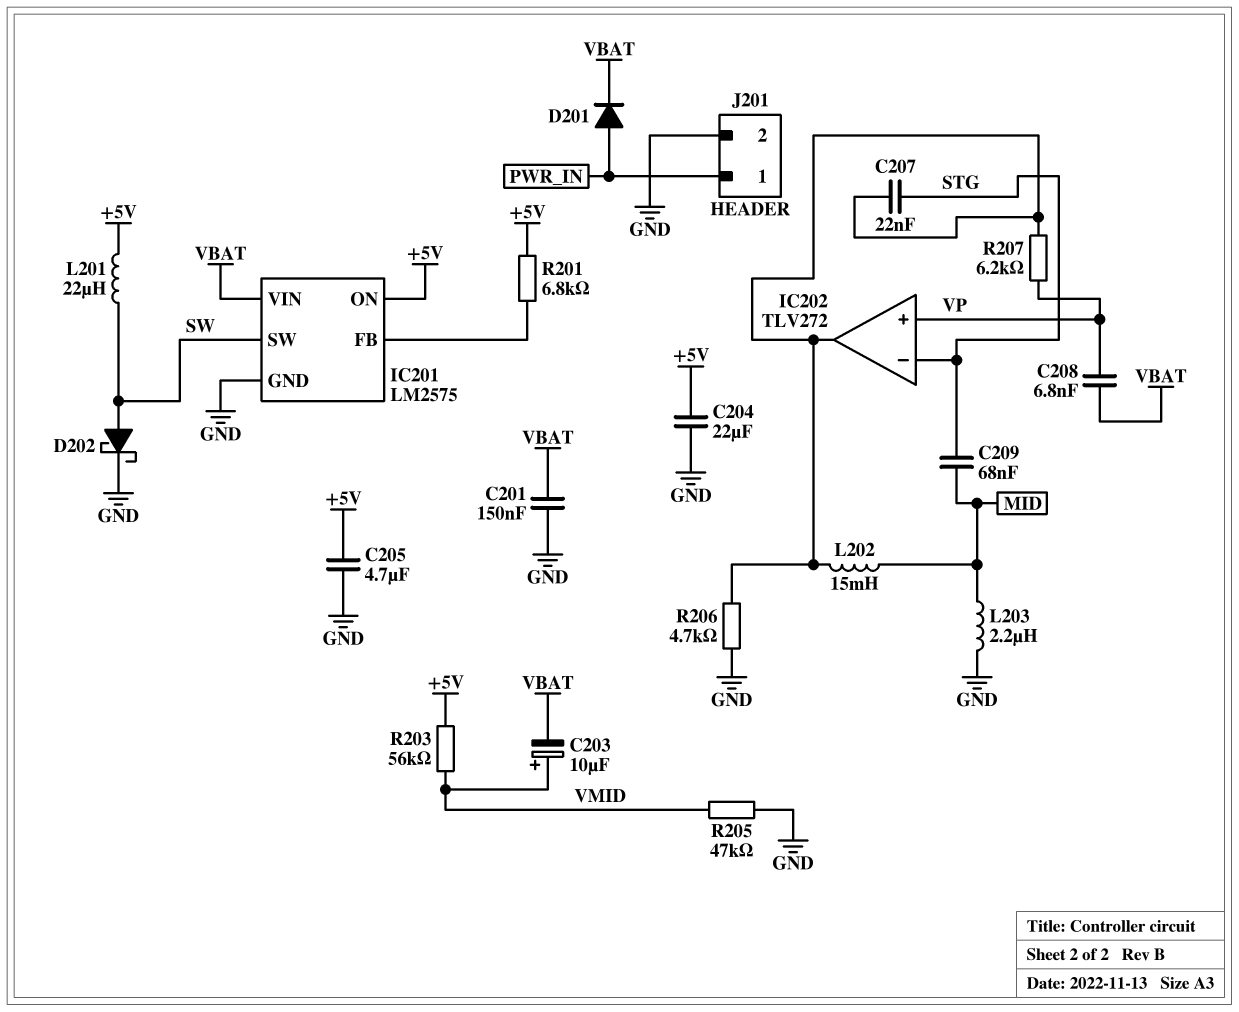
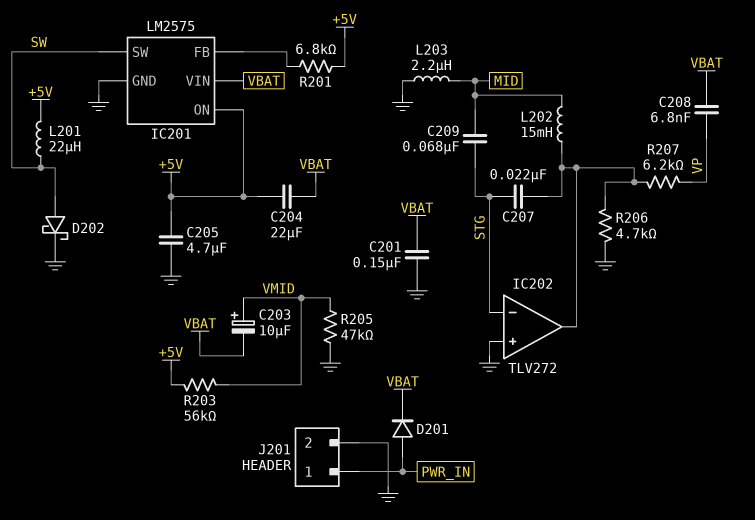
C204: 22uF (+5V, GND) -> 22uF (+5V, VBAT)
IC202 pin in+: VP -> GND

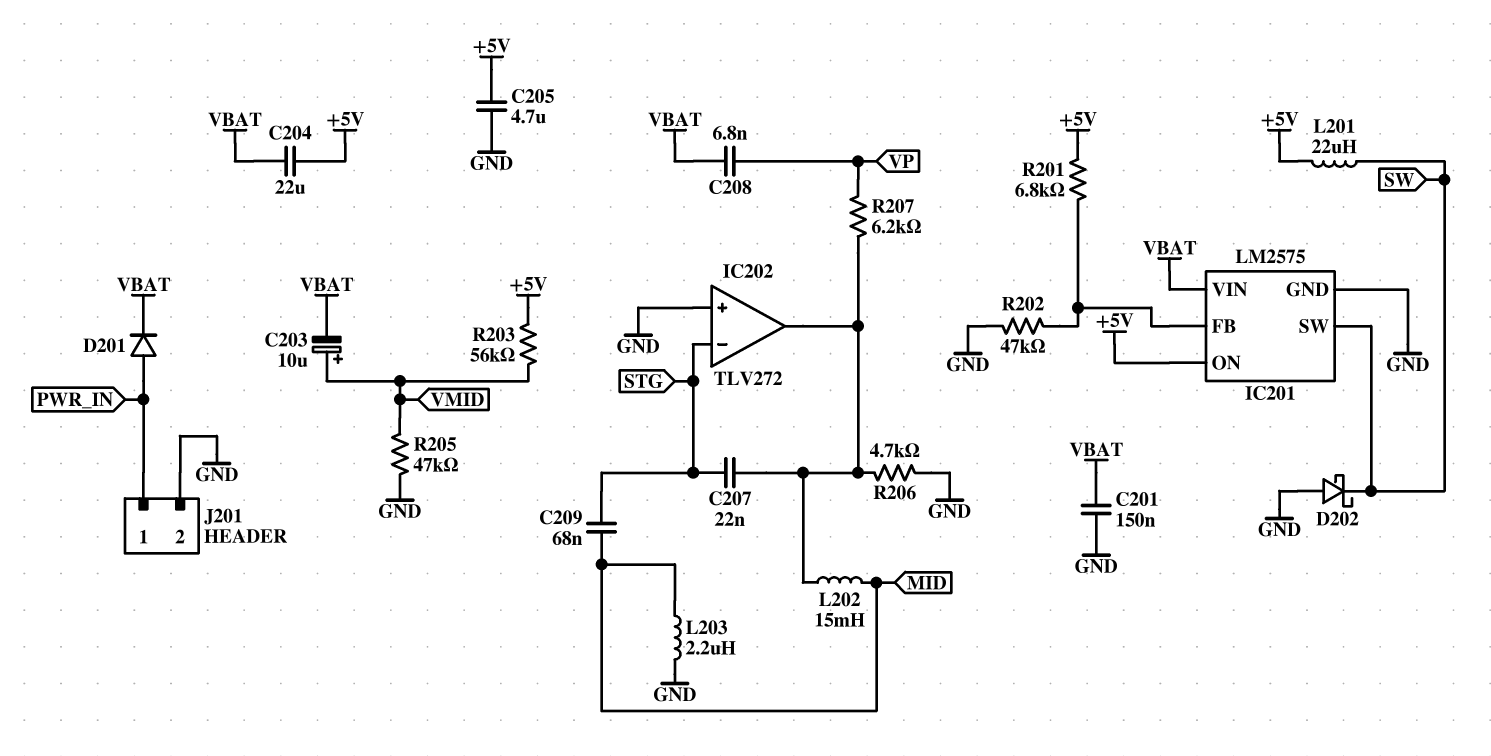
D202: schottky (A SW, K GND) -> schottky (A GND, K SW)
R202: none -> 47k (GND, IC201/FB)

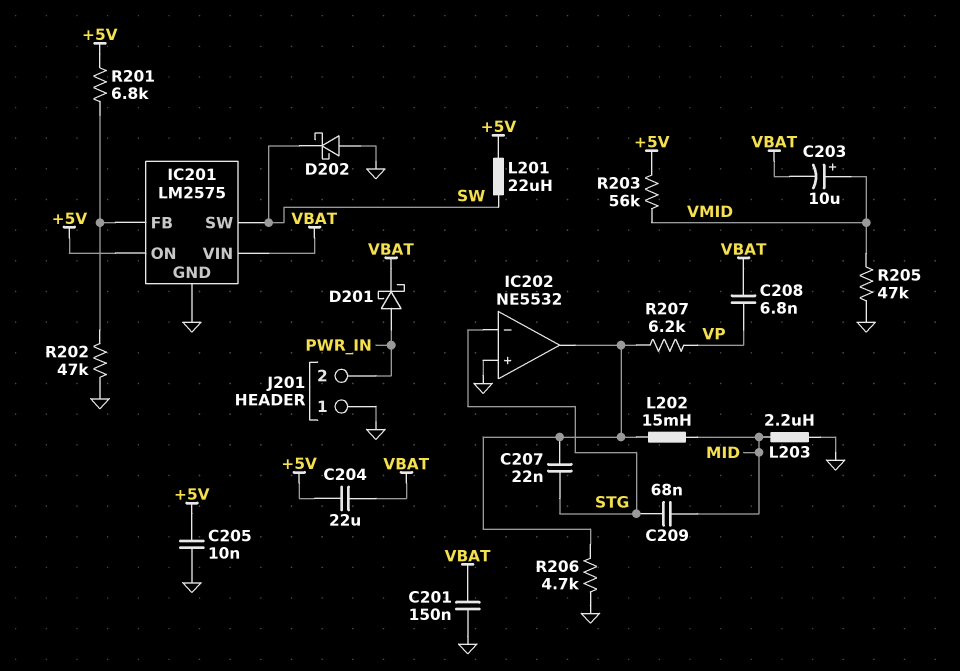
C205: 4.7uF (+5V, GND) -> 10nF (+5V, GND)
D201: diode (A PWR_IN, K VBAT) -> schottky (A PWR_IN, K VBAT)
IC202: TLV272 -> NE5532
J201 pin 1: PWR_IN -> GND
J201 pin 2: GND -> PWR_IN

